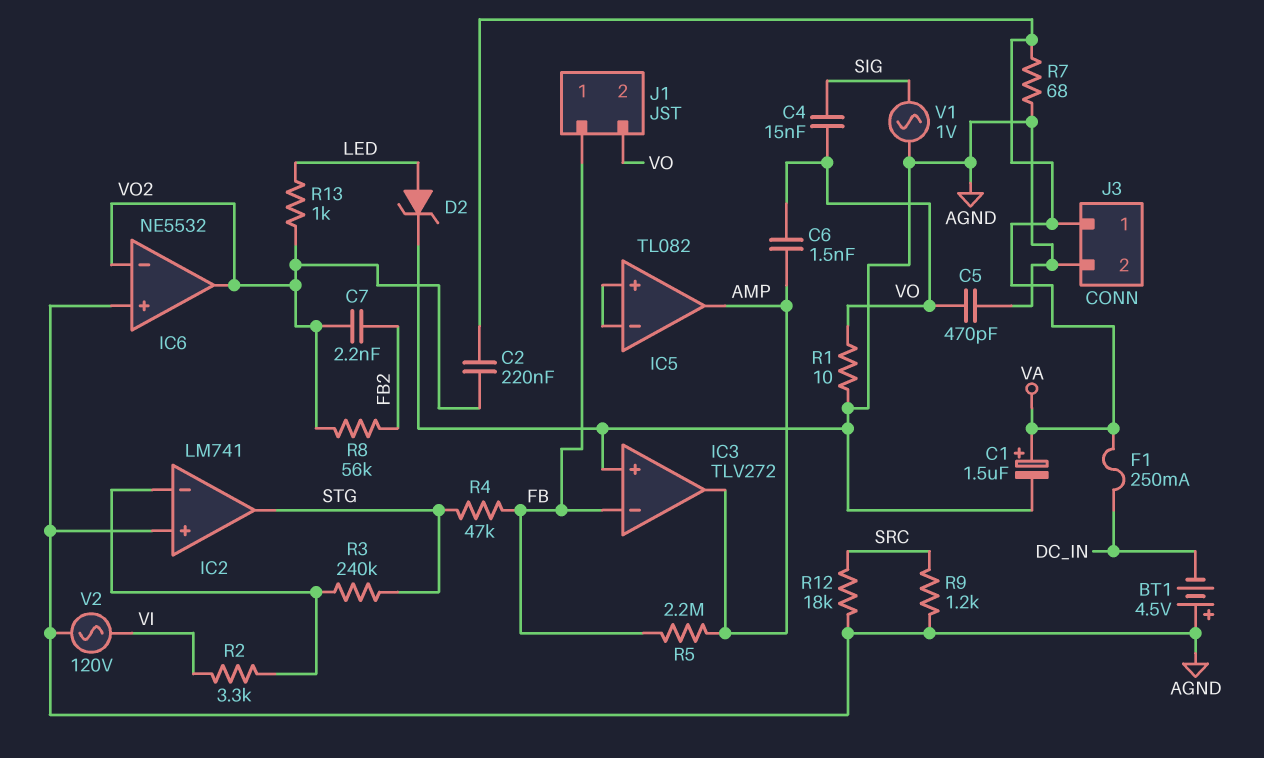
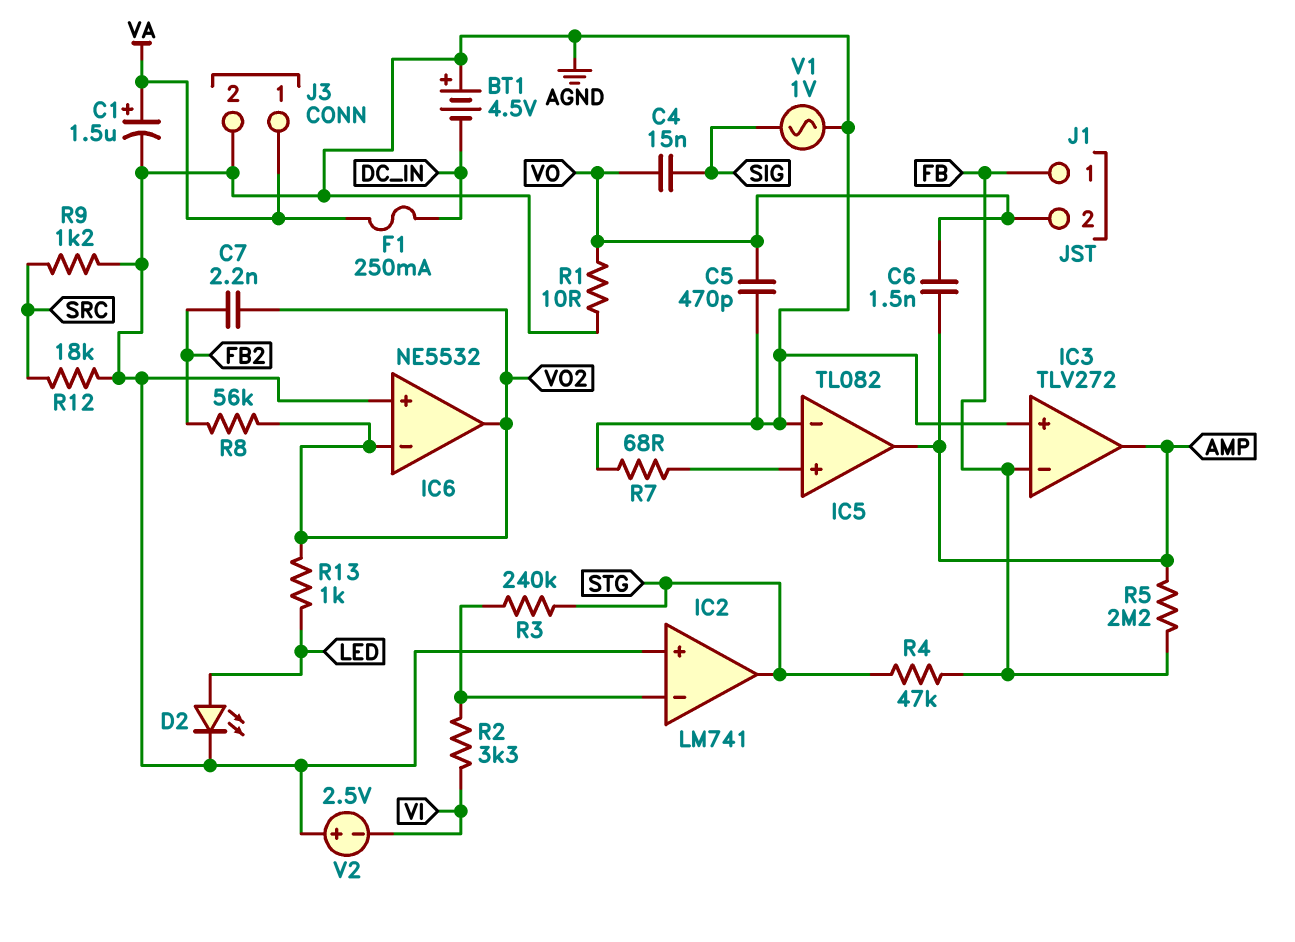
C2: 220nF (VA, VO2) -> none
D2: zener (A LED, K AGND) -> LED (A LED, K AGND)
IC5 pin in-: IC5/in+ -> AGND
R7: 68 (AGND, VA) -> 68 (AGND, IC5/in+)
V2: AC 120V (AGND, VI) -> 2.5V (plus AGND, minus VI)

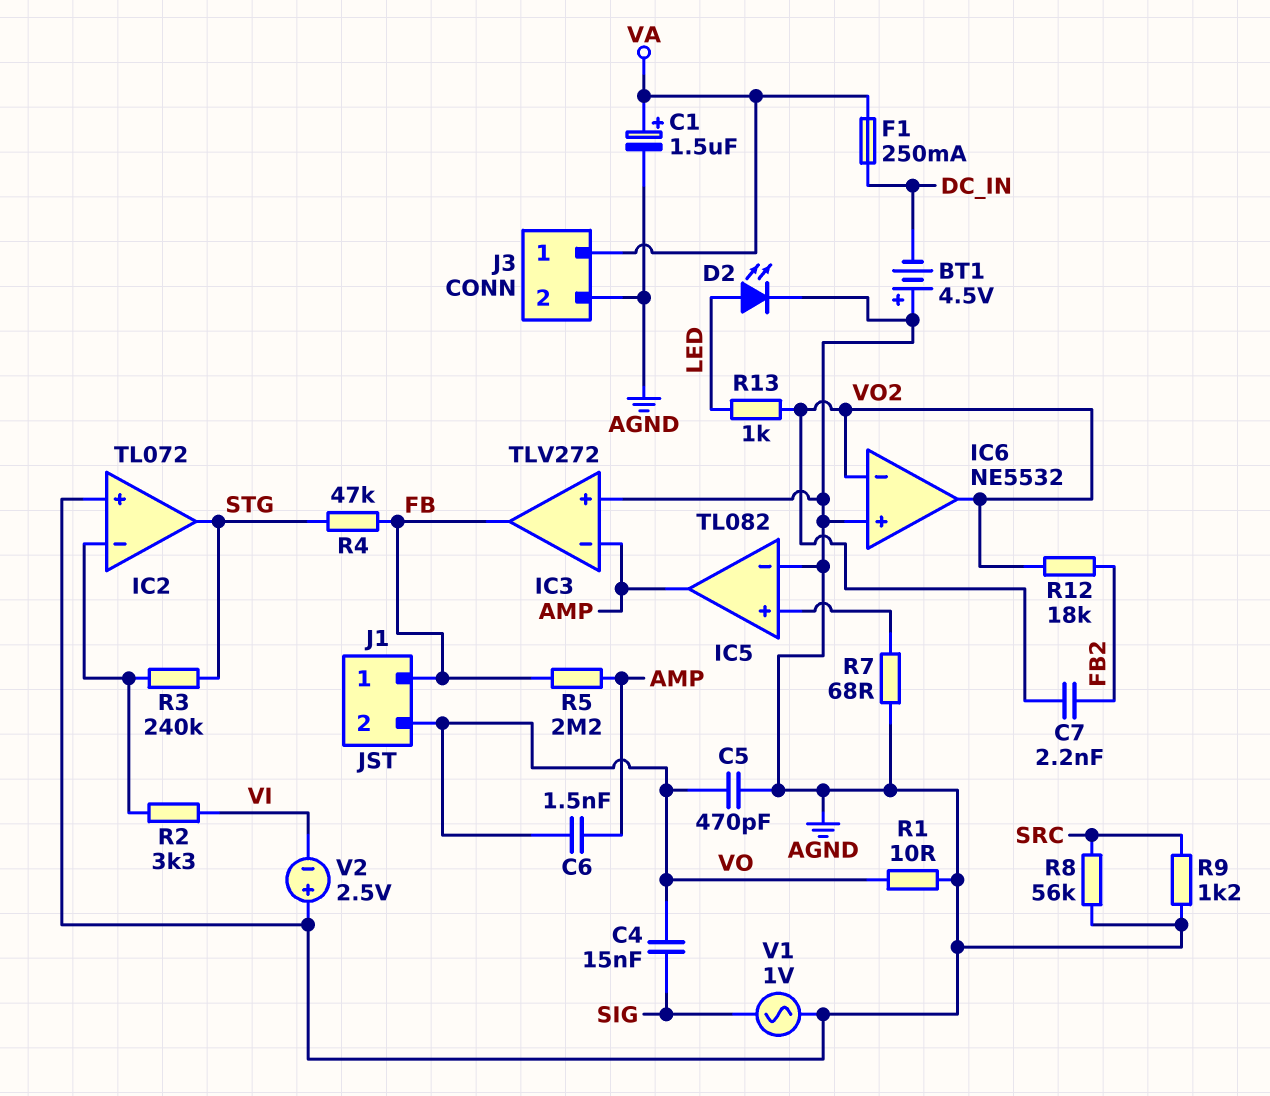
IC2: LM741 -> TL072
IC3 pin in-: FB -> AMP
IC3 pin out: AMP -> FB
R8: 56k (FB2, VO2) -> 56k (AGND, SRC)
R12: 18k (AGND, SRC) -> 18k (FB2, VO2)

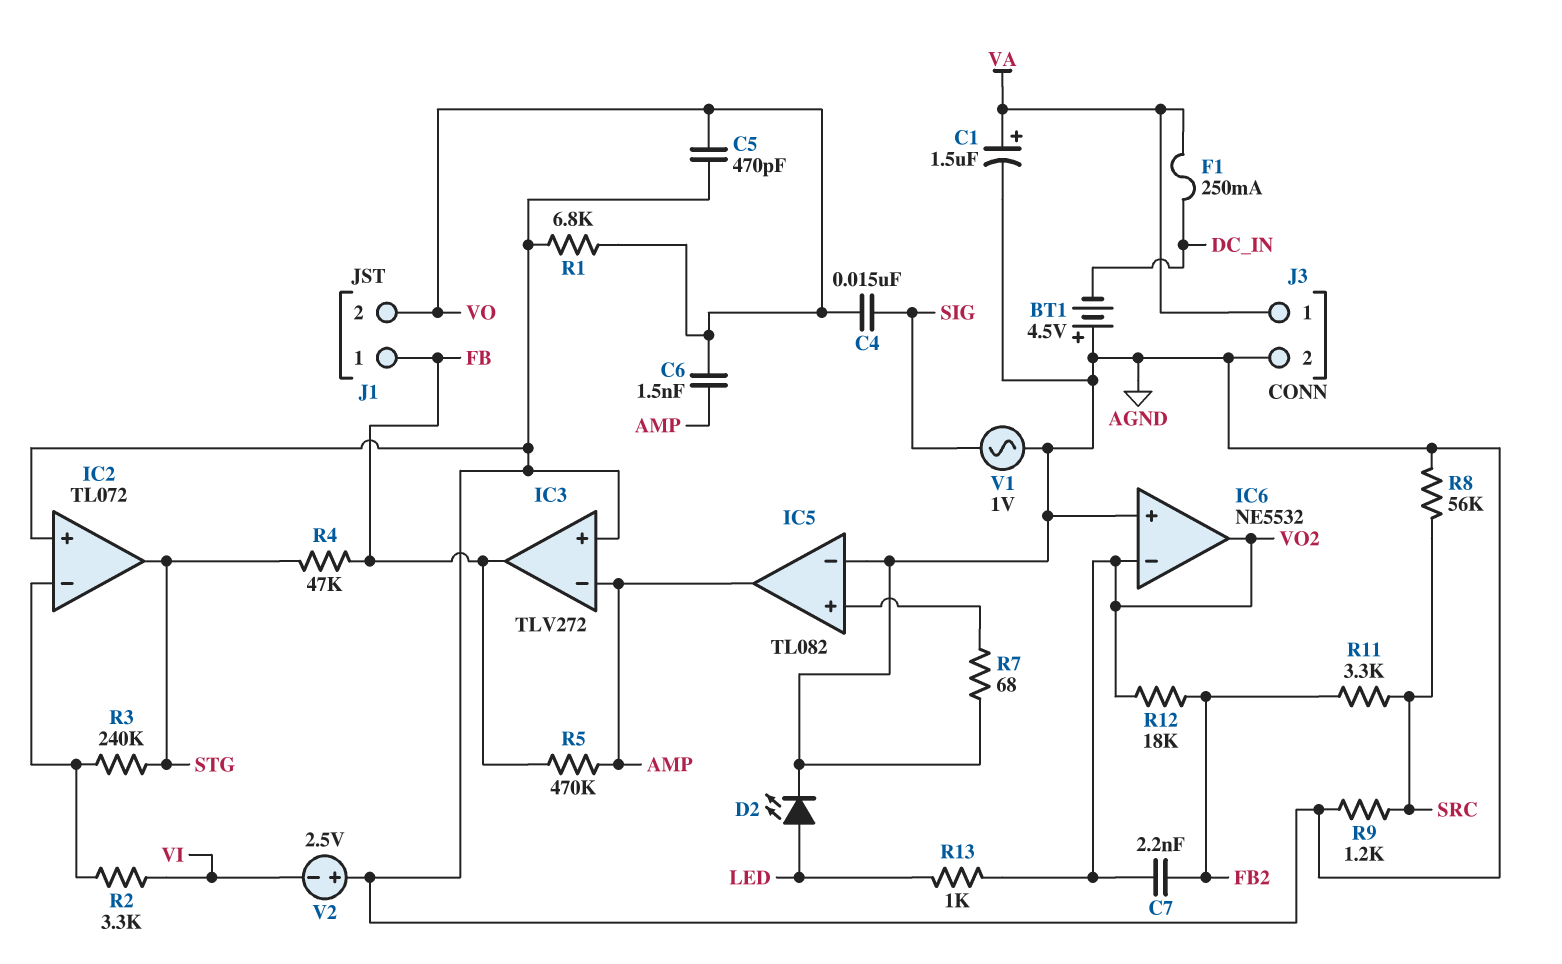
R1: 10 (AGND, VO) -> 6.8k (AGND, VO)
R5: 2.2M (AMP, FB) -> 470k (AMP, FB)
R11: none -> 3.3k (FB2, SRC)

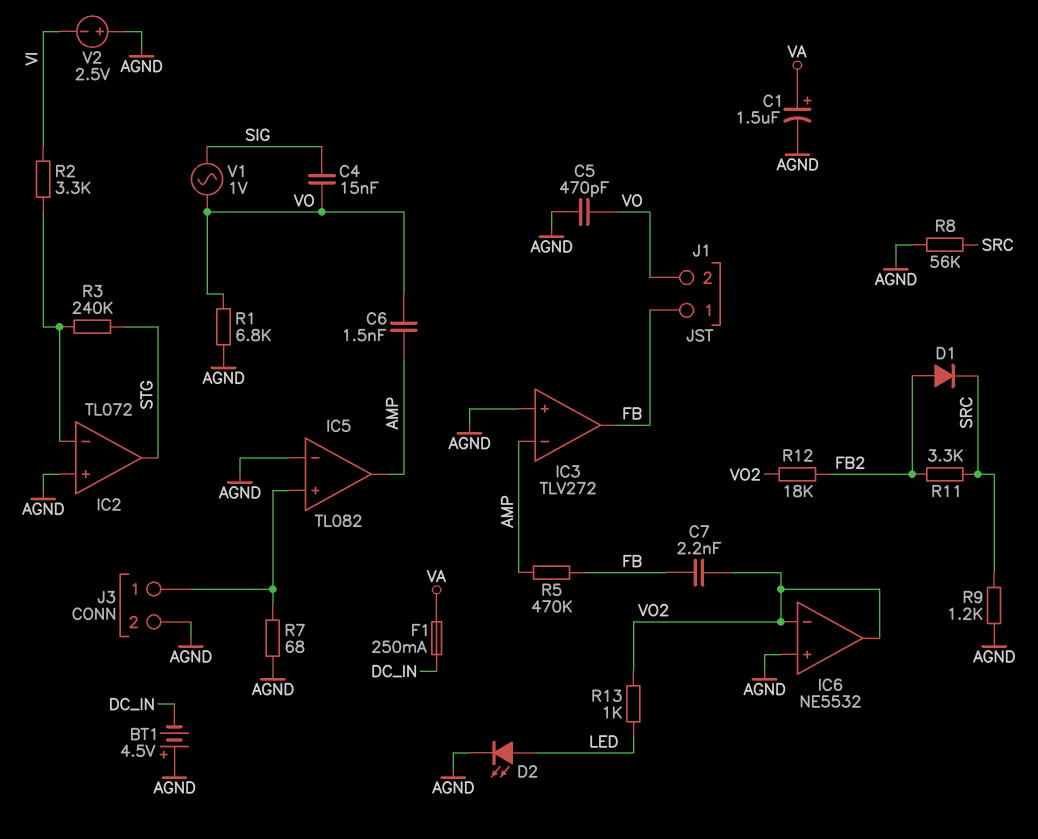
C7: 2.2nF (FB2, VO2) -> 2.2nF (FB, VO2)
D1: none -> diode (A FB2, K SRC)
J3 pin 1: VA -> IC5/in+
R4: 47k (FB, STG) -> none
V1: AC 1V (AGND, SIG) -> AC 1V (SIG, VO)

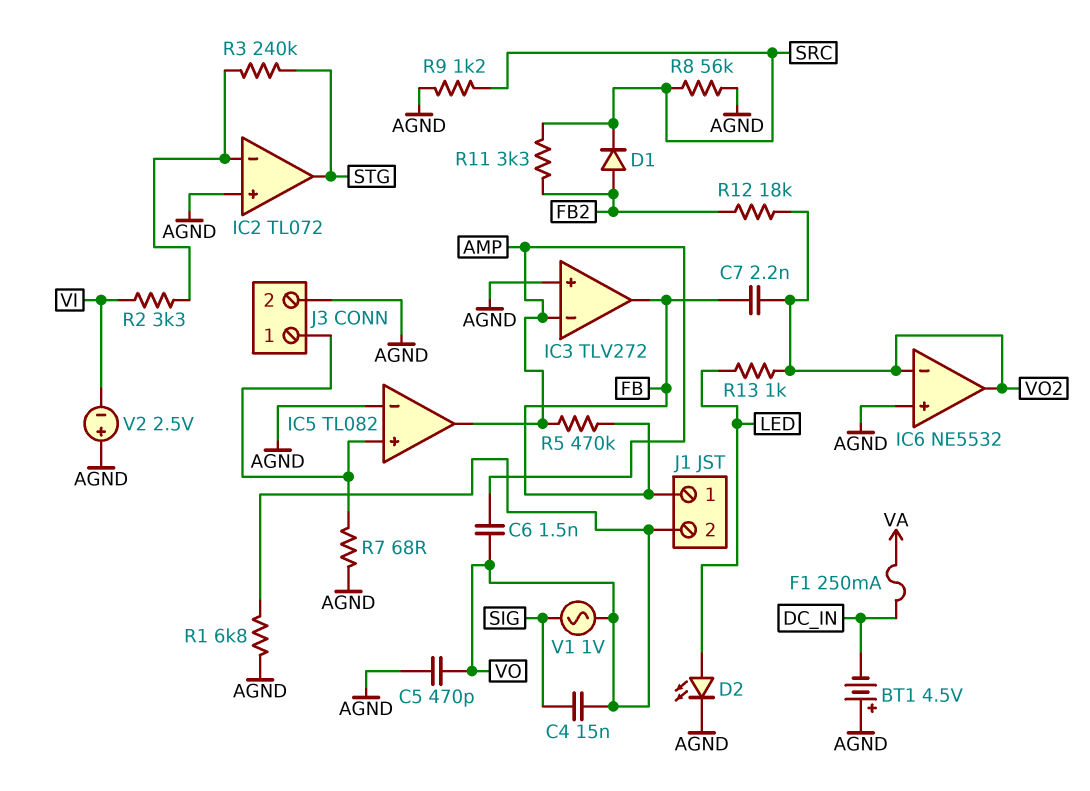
C1: 1.5uF (plus VA, minus AGND) -> none

